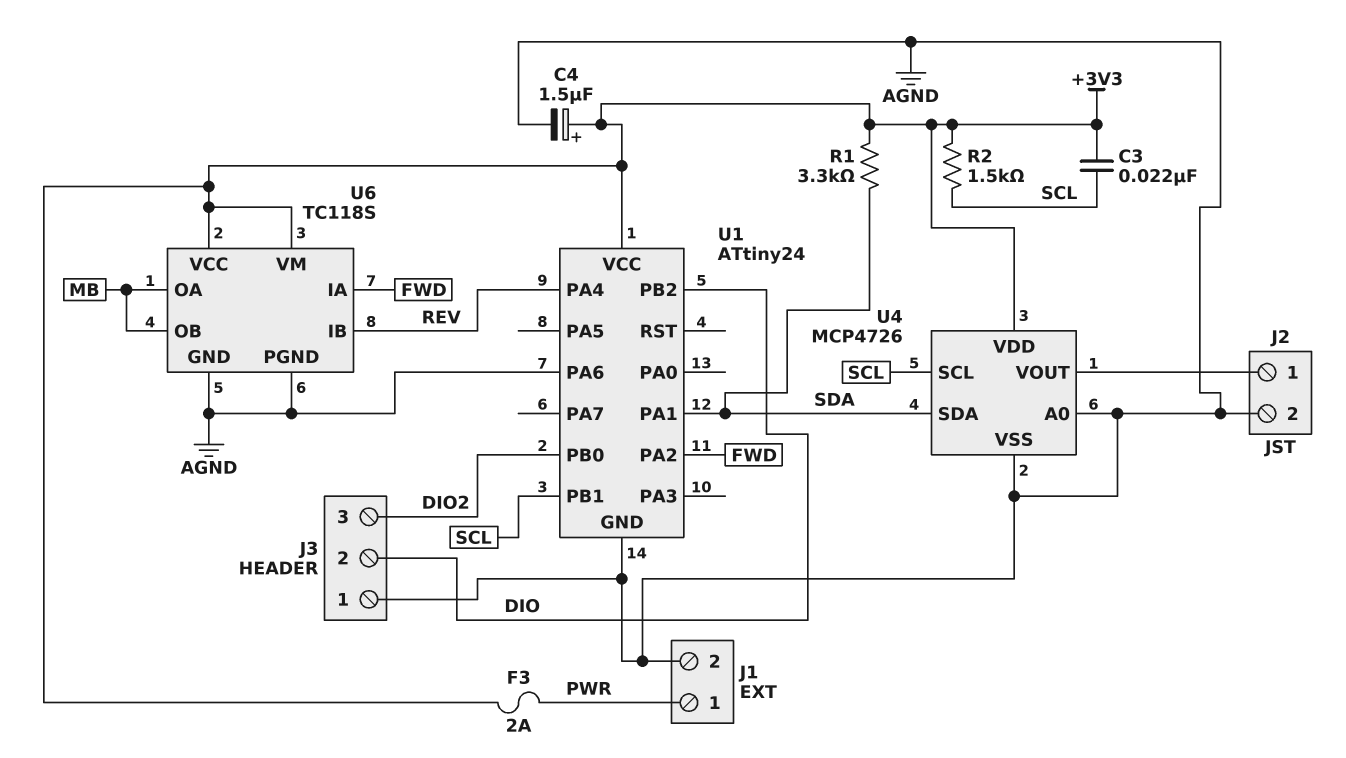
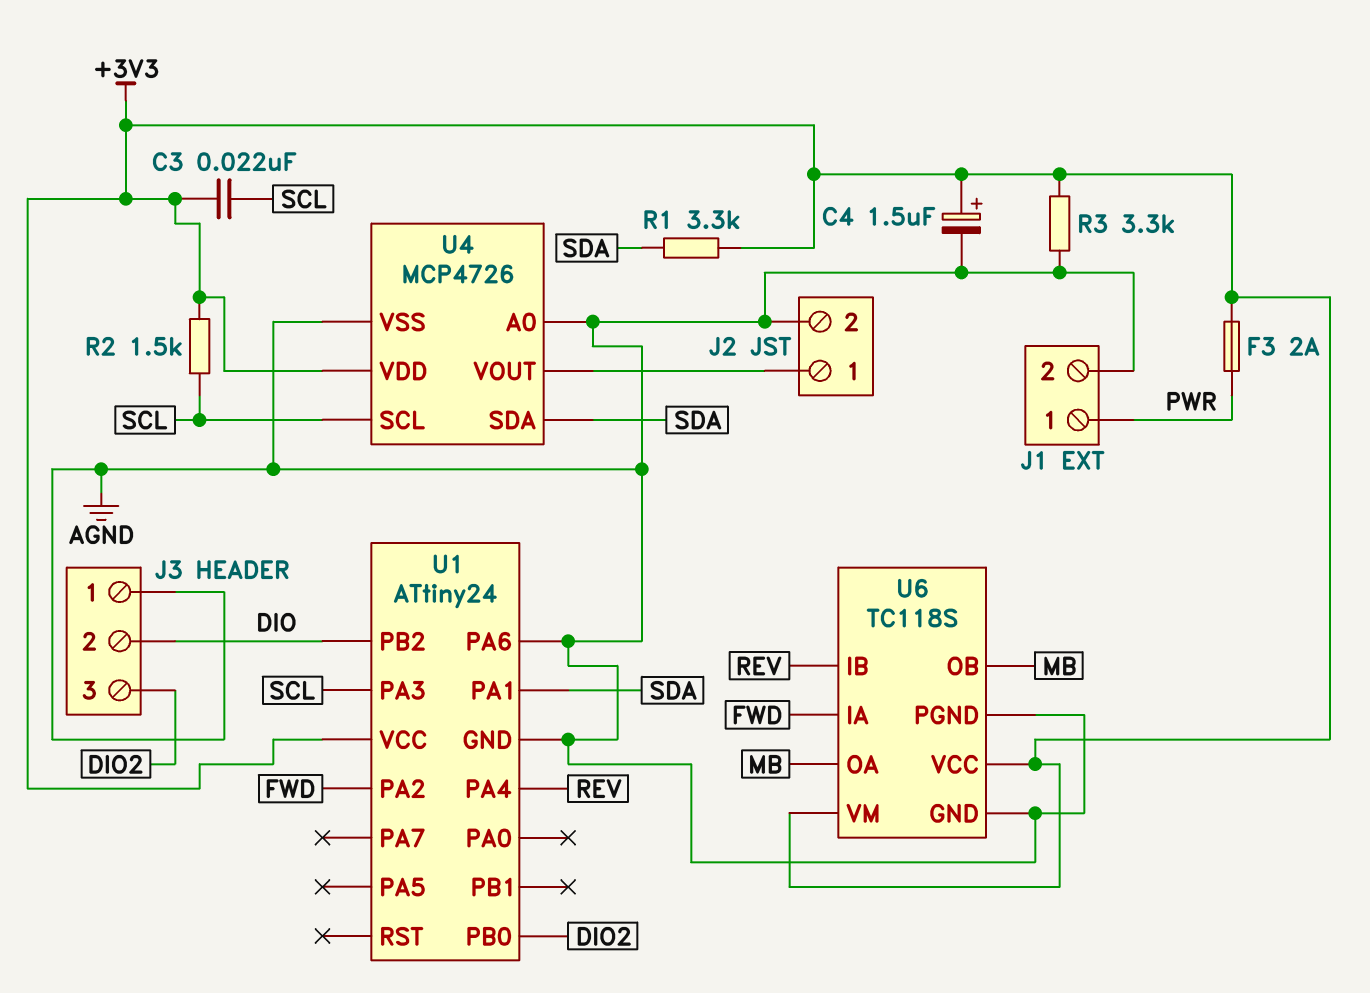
R3: none -> 3.3k (+3V3, AGND)
U1 pin PA3: none -> SCL
U1 pin PB1: SCL -> none

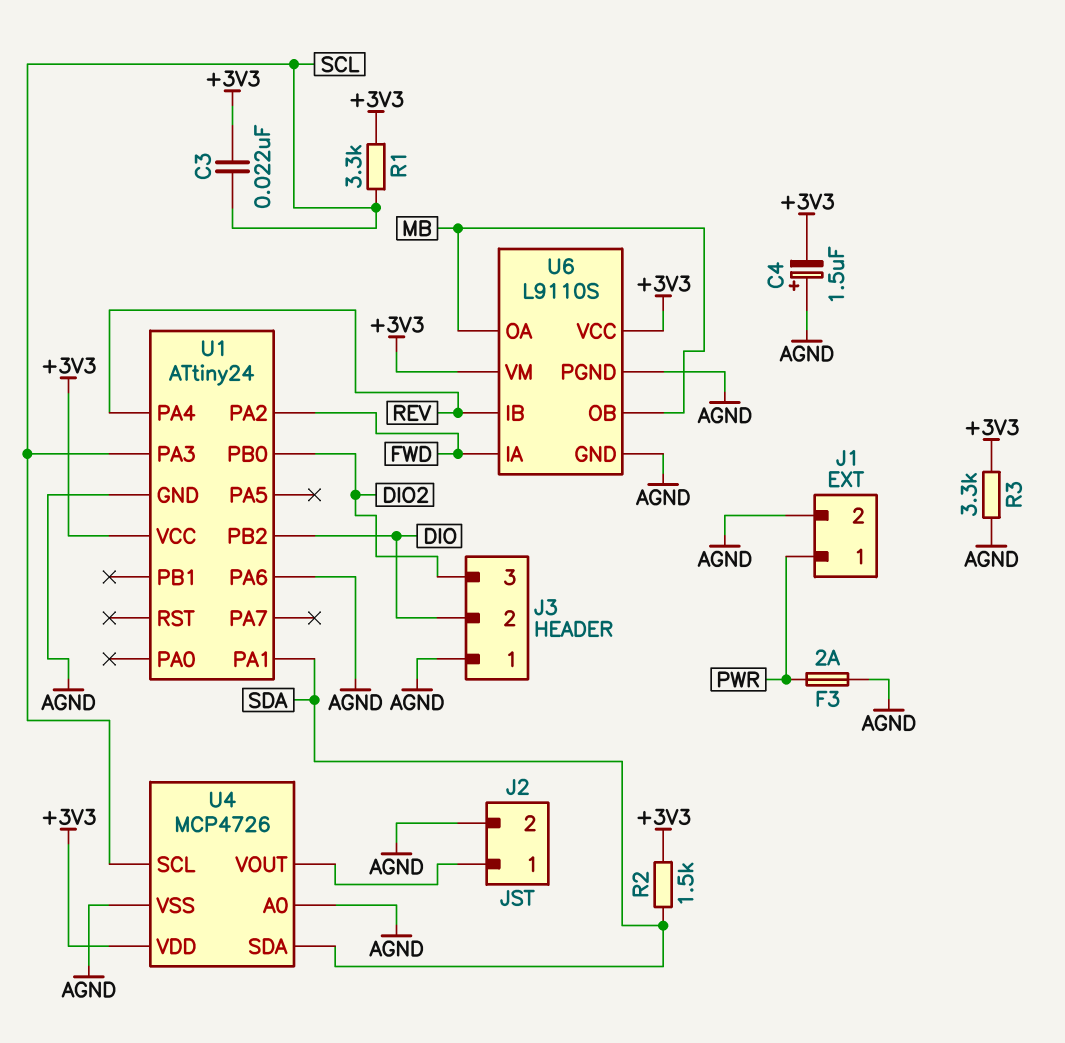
C4: 1.5uF (plus +3V3, minus AGND) -> 1.5uF (plus AGND, minus +3V3)
F3: 2A (+3V3, PWR) -> 2A (AGND, PWR)
R1: 3.3k (+3V3, SDA) -> 3.3k (+3V3, SCL)
R2: 1.5k (+3V3, SCL) -> 1.5k (+3V3, SDA)
U6: TC118S -> L9110S

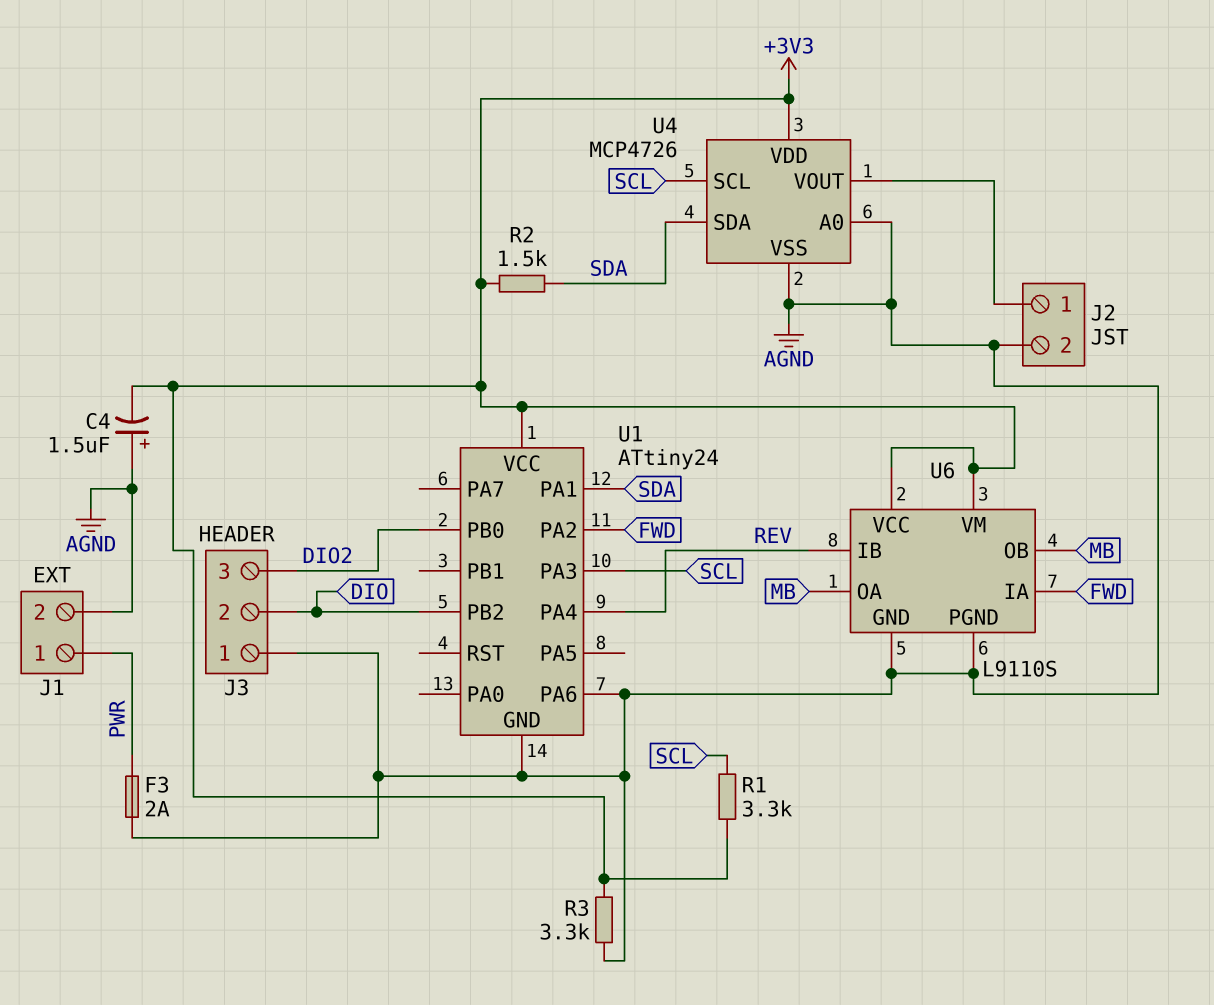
C3: 22nF (+3V3, SCL) -> none

